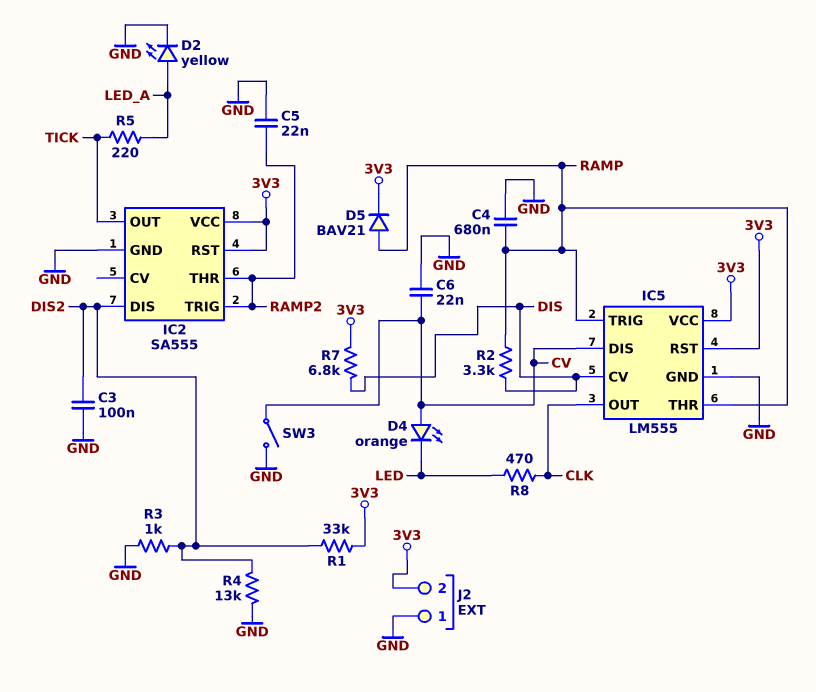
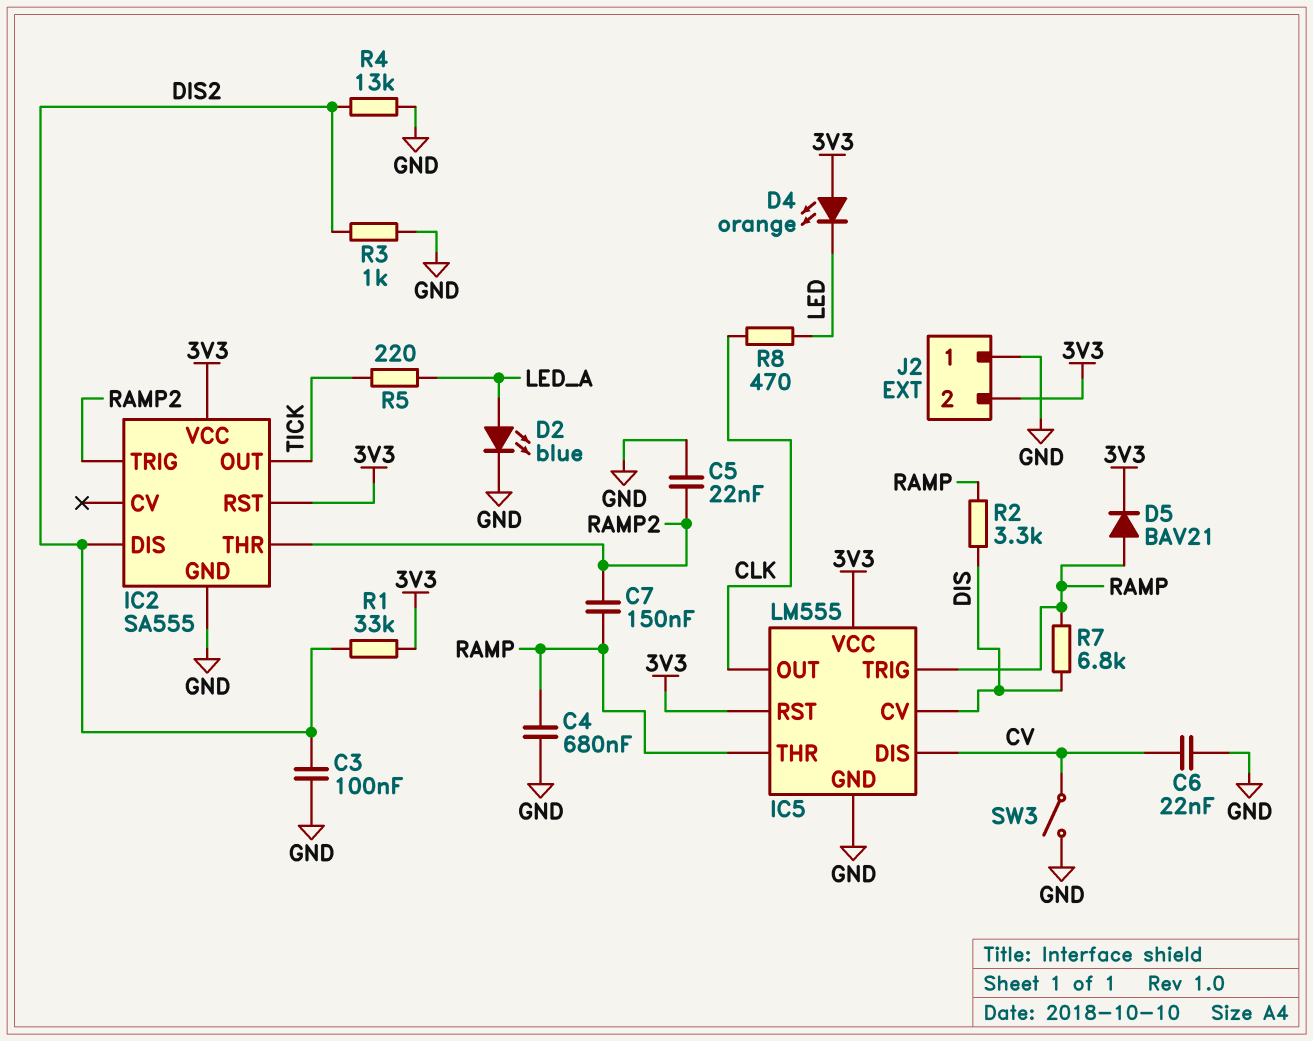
C7: none -> 150nF (RAMP, RAMP2)
D2: LED yellow (A LED_A, K GND) -> LED blue (A LED_A, K GND)
D4: LED orange (A CV, K LED) -> LED orange (A 3V3, K LED)
R7: 6.8k (3V3, DIS) -> 6.8k (DIS, RAMP)

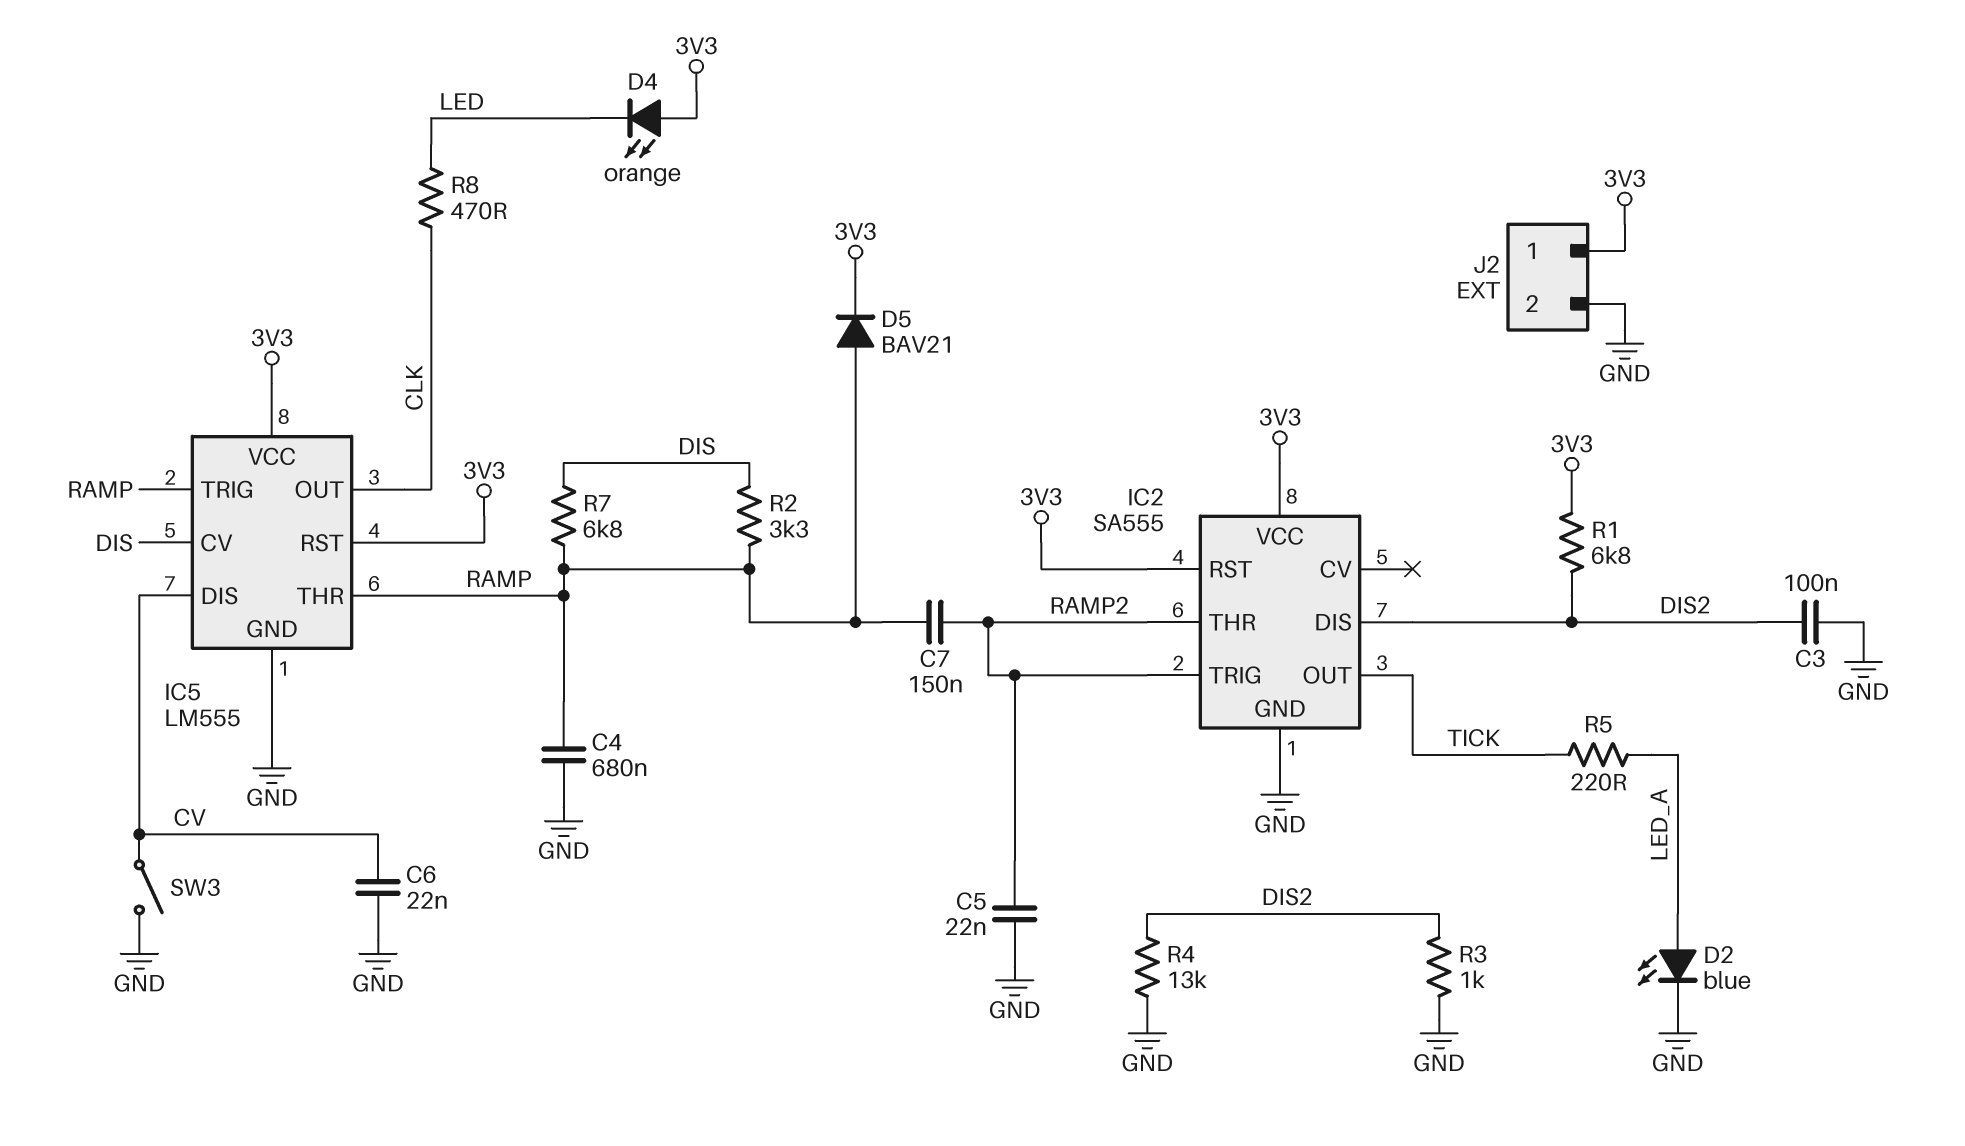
J2 pin 1: GND -> 3V3
J2 pin 2: 3V3 -> GND
R1: 33k (3V3, DIS2) -> 6.8k (3V3, DIS2)

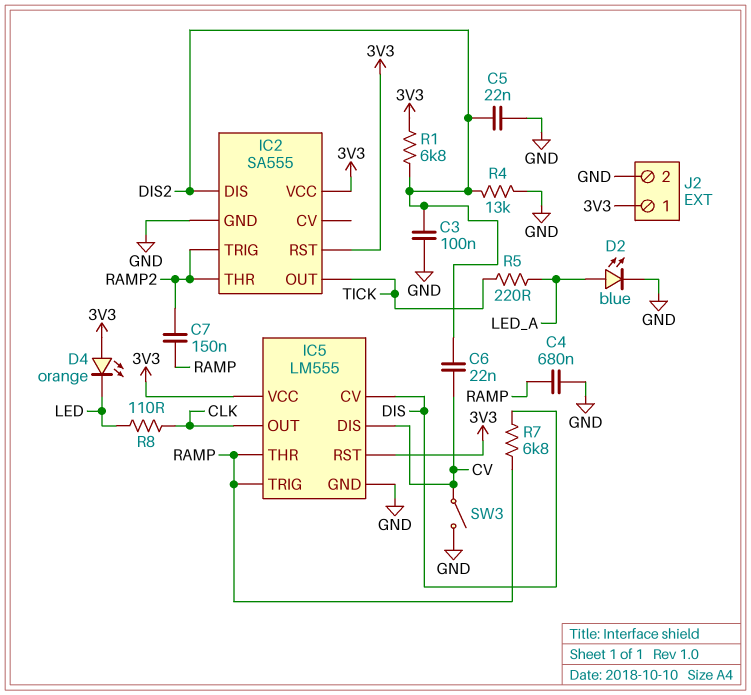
C5: 22nF (GND, RAMP2) -> 22nF (DIS2, GND)
C6: 22nF (CV, GND) -> 22nF (CV, DIS2)
D5: diode BAV21 (A RAMP, K 3V3) -> none
R2: 3.3k (DIS, RAMP) -> none
R3: 1k (DIS2, GND) -> none
R8: 470 (CLK, LED) -> 110 (CLK, LED)

